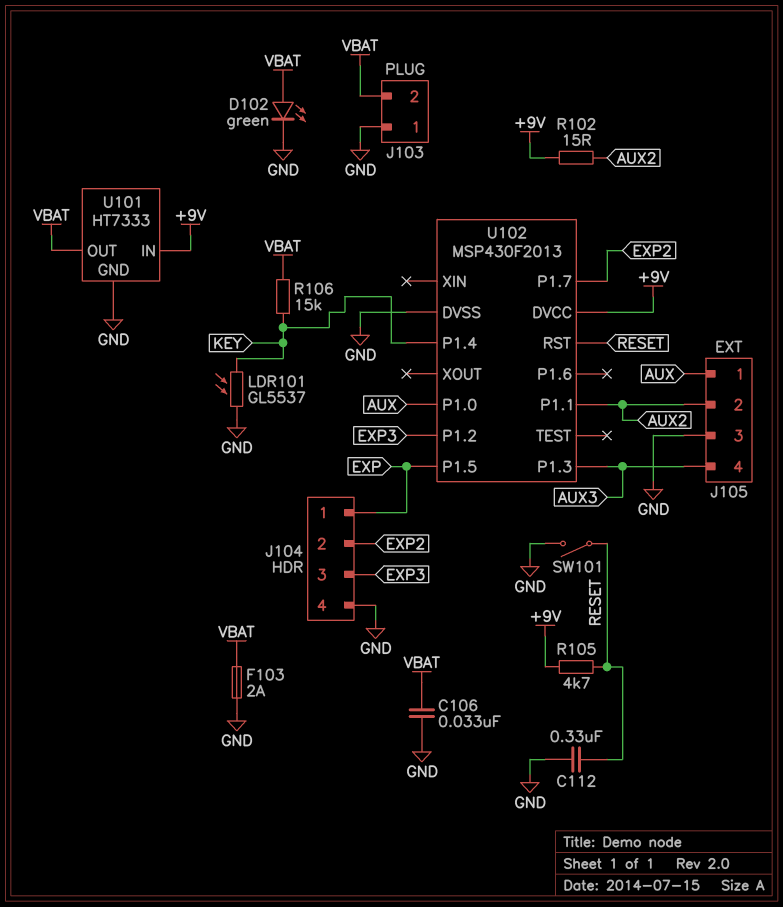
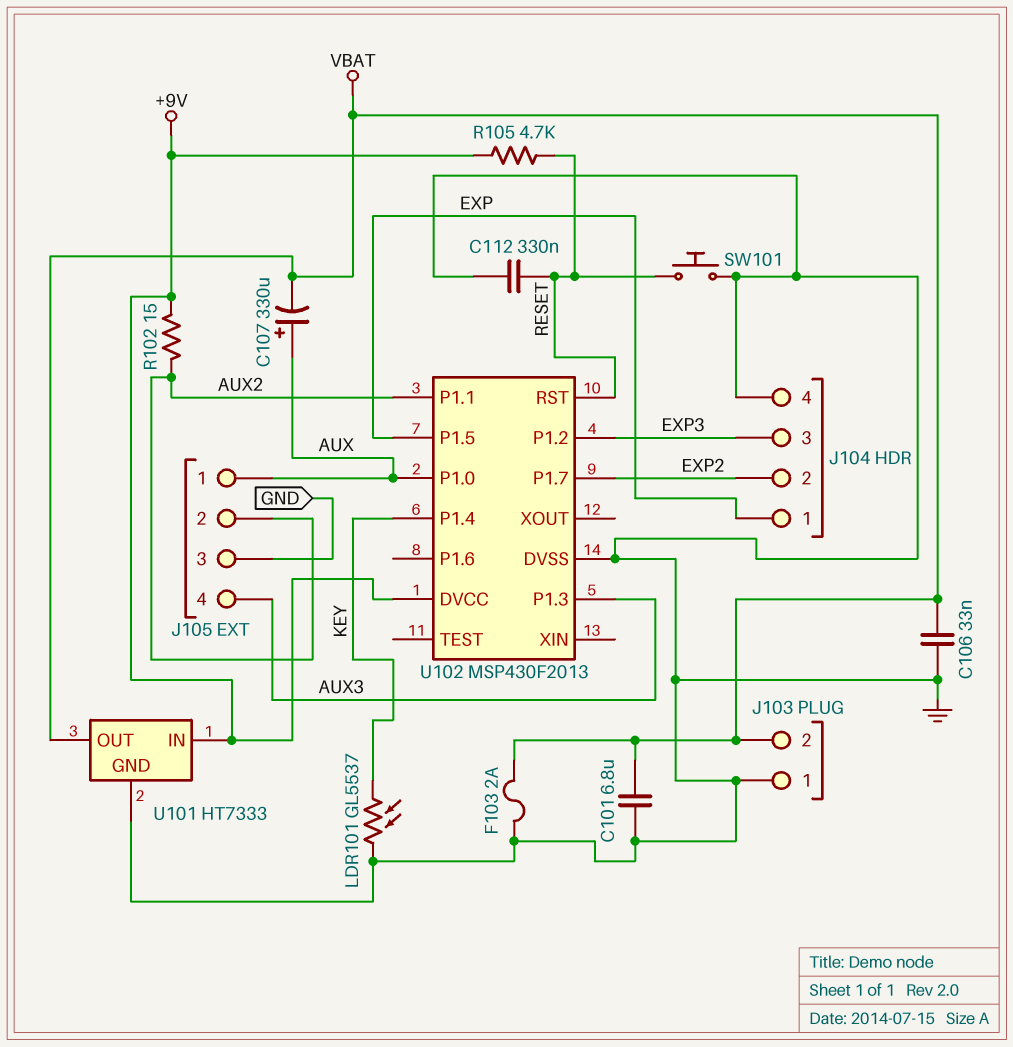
C101: none -> 6.8uF (GND, VBAT)
C107: none -> 330uF (plus AUX, minus VBAT)
D102: LED green (A VBAT, K GND) -> none
R106: 15k (KEY, VBAT) -> none
SW101: switch (GND, RESET) -> button (GND, RESET)

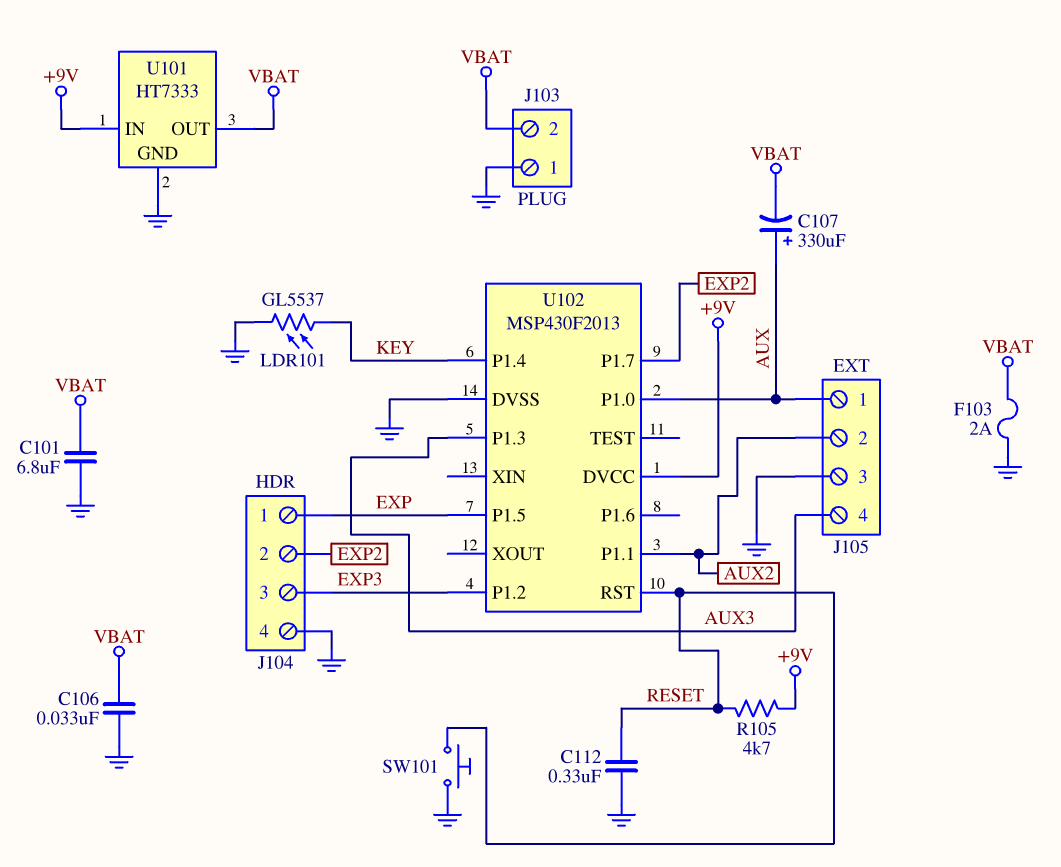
R102: 15 (+9V, AUX2) -> none

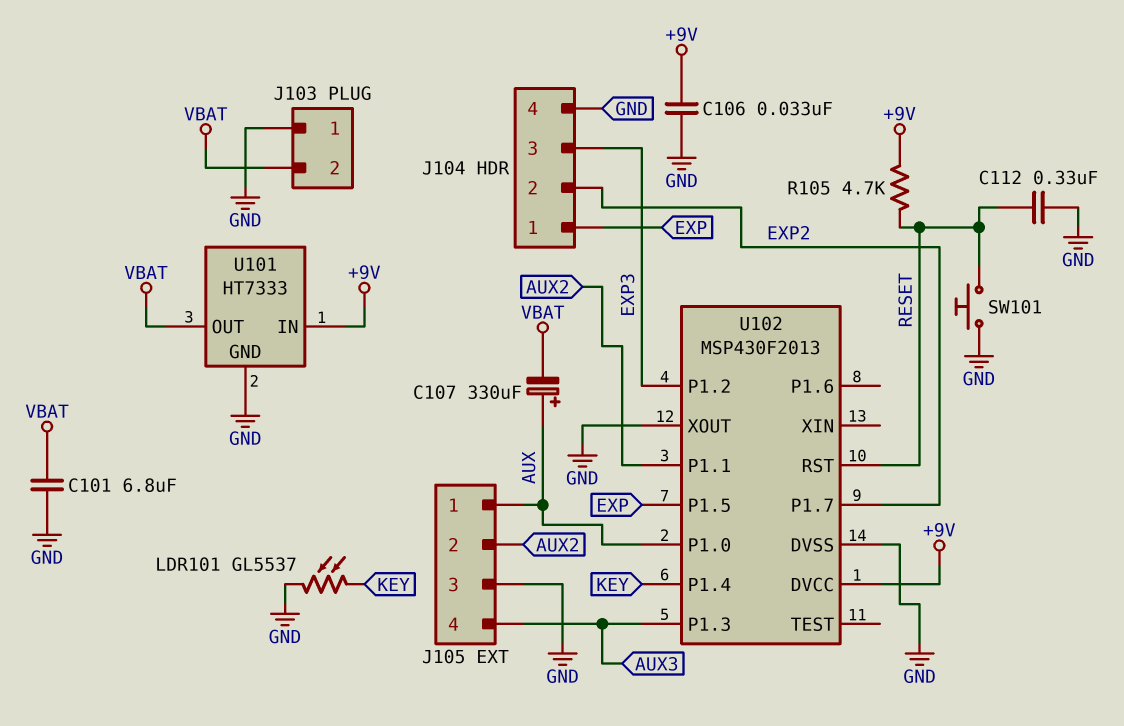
C106: 33nF (GND, VBAT) -> 33nF (+9V, GND)
F103: 2A (GND, VBAT) -> none
U102 pin XOUT: none -> GND

